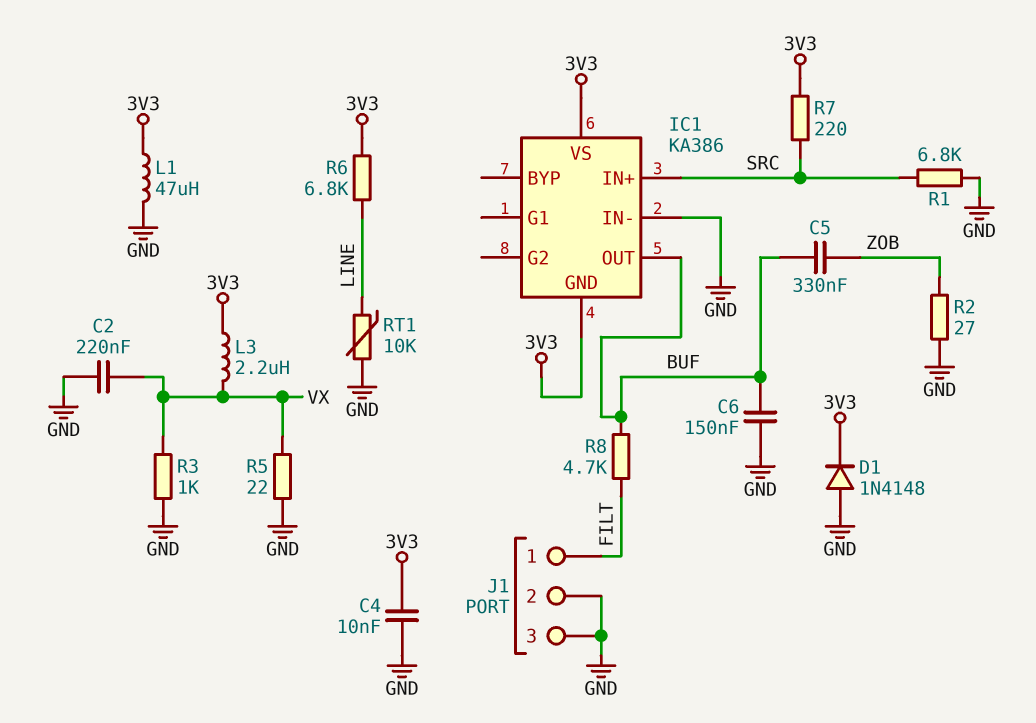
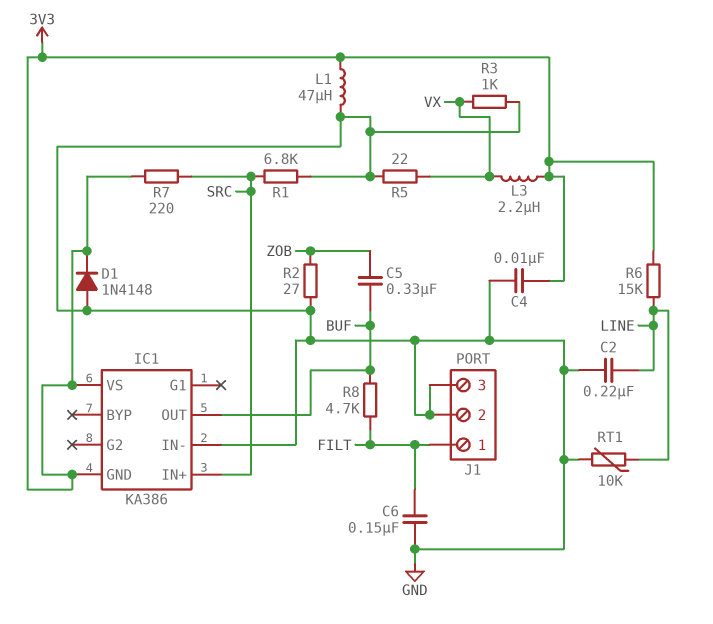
C2: 220nF (GND, VX) -> 220nF (GND, LINE)
C6: 150nF (BUF, GND) -> 150nF (FILT, GND)
R6: 6.8k (3V3, LINE) -> 15k (3V3, LINE)

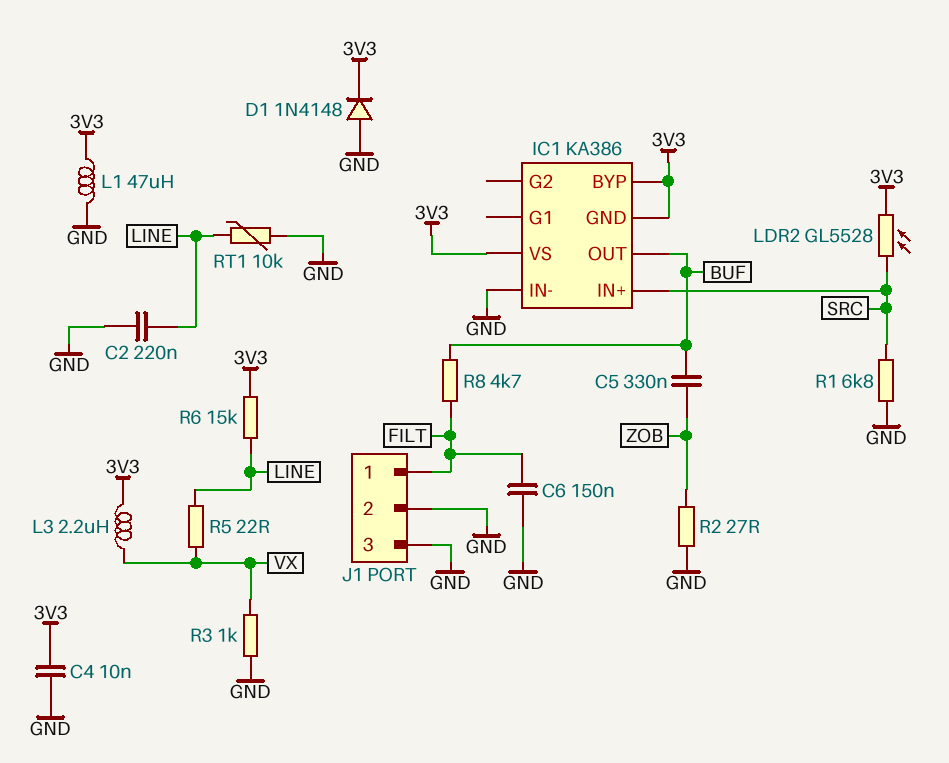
IC1 pin BYP: none -> 3V3
LDR2: none -> GL5528 (3V3, SRC)
R5: 22 (GND, VX) -> 22 (LINE, VX)
R7: 220 (3V3, SRC) -> none

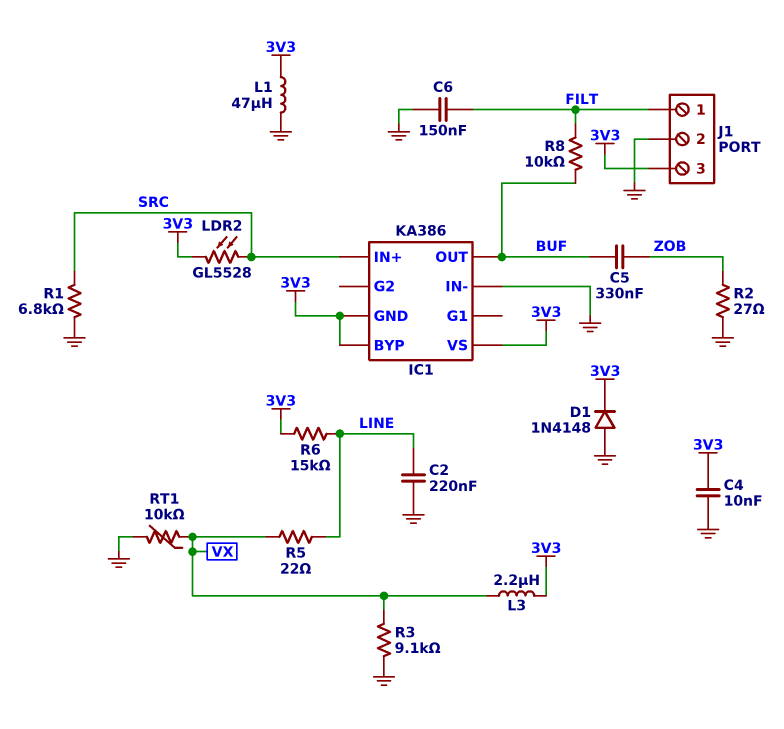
J1 pin 3: GND -> 3V3
R3: 1k (GND, VX) -> 9.1k (GND, VX)
R8: 4.7k (BUF, FILT) -> 10k (BUF, FILT)
RT1: 10k (GND, LINE) -> 10k (GND, VX)

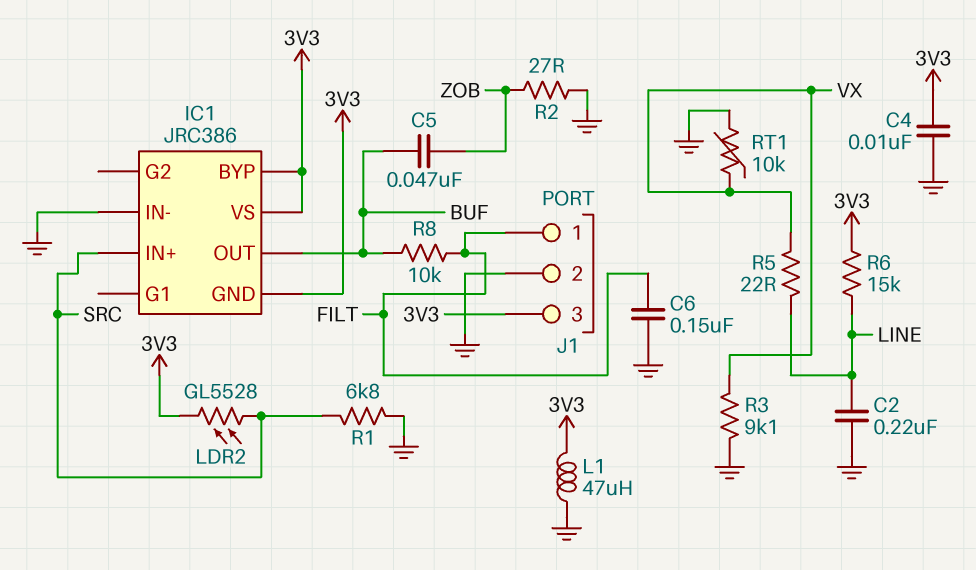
C5: 330nF (BUF, ZOB) -> 47nF (BUF, ZOB)
D1: diode 1N4148 (A GND, K 3V3) -> none
IC1: KA386 -> JRC386
L3: 2.2uH (3V3, VX) -> none

